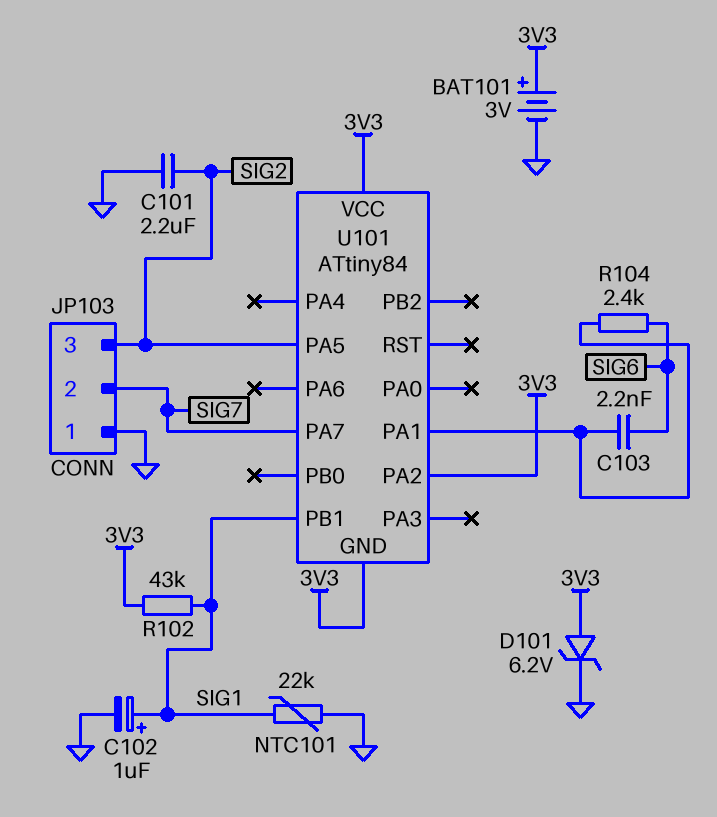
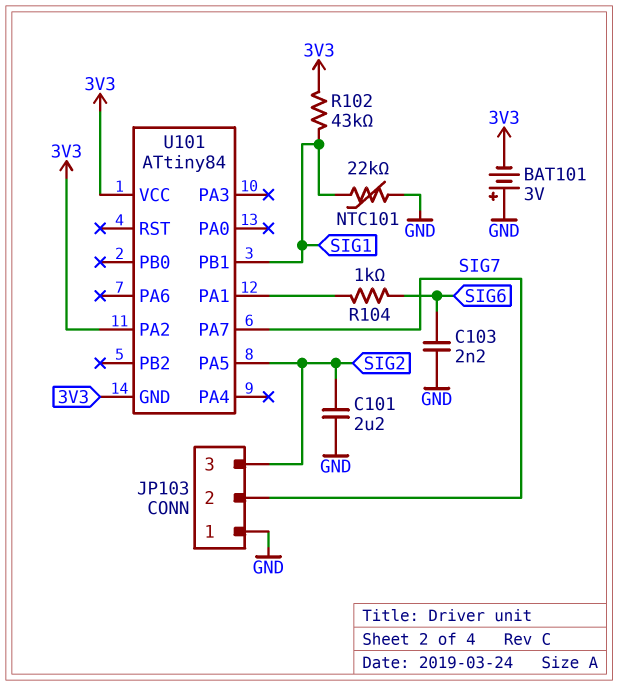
BAT101: 3V (plus 3V3, minus GND) -> 3V (plus GND, minus 3V3)
C102: 1uF (plus SIG1, minus GND) -> none
C103: 2.2nF (SIG6, U101/PA1) -> 2.2nF (GND, SIG6)
D101: zener 6.2V (A 3V3, K GND) -> none
R104: 2.4k (SIG6, U101/PA1) -> 1k (SIG6, U101/PA1)

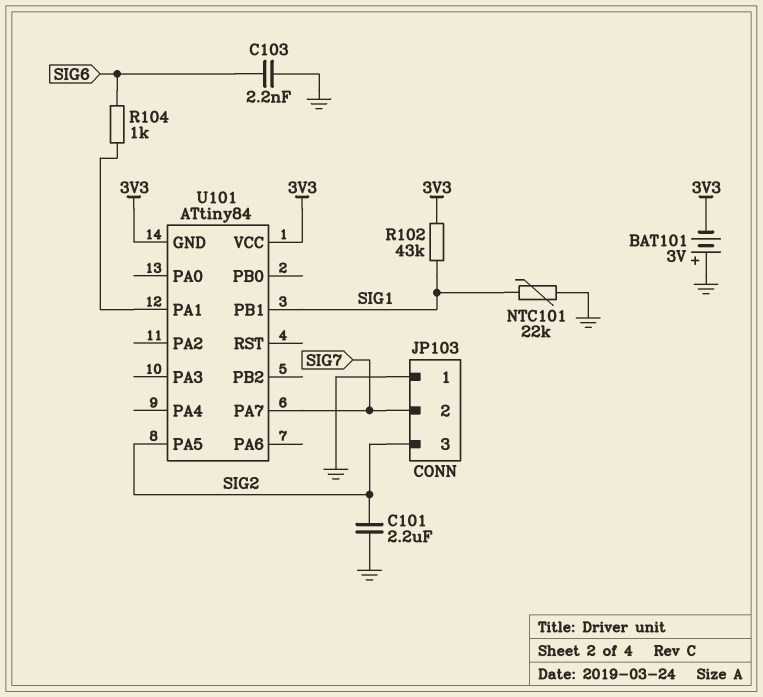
U101 pin PA2: 3V3 -> none

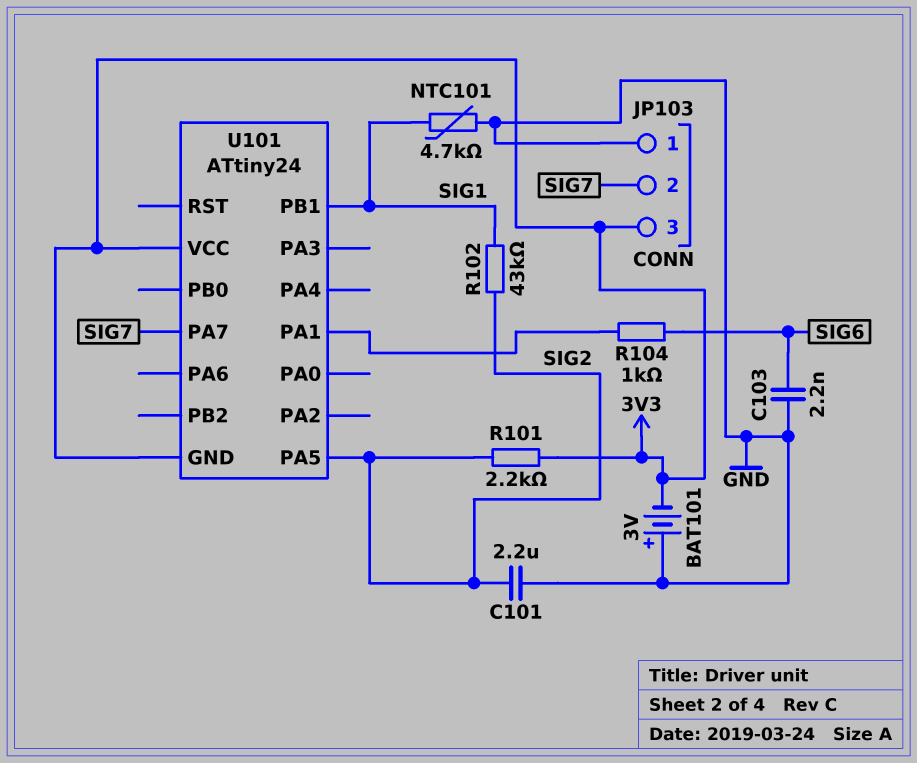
JP103 pin 3: SIG2 -> 3V3
NTC101: 22k (GND, SIG1) -> 4.7k (GND, SIG1)
R101: none -> 2.2k (3V3, SIG2)
R102: 43k (3V3, SIG1) -> 43k (SIG1, SIG2)
U101: ATtiny84 -> ATtiny24

